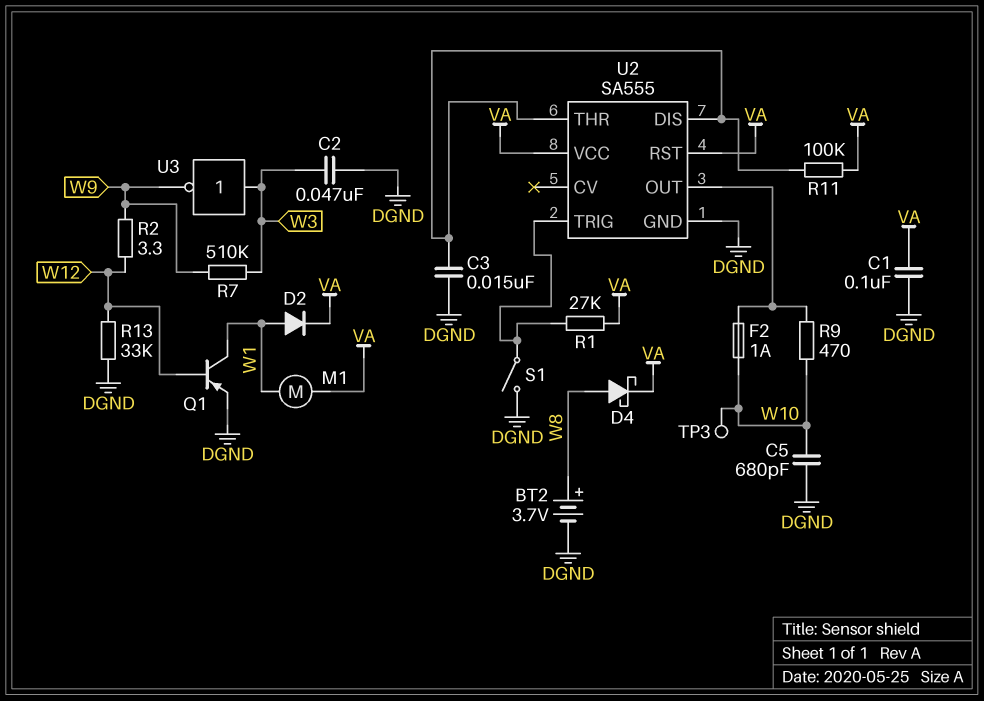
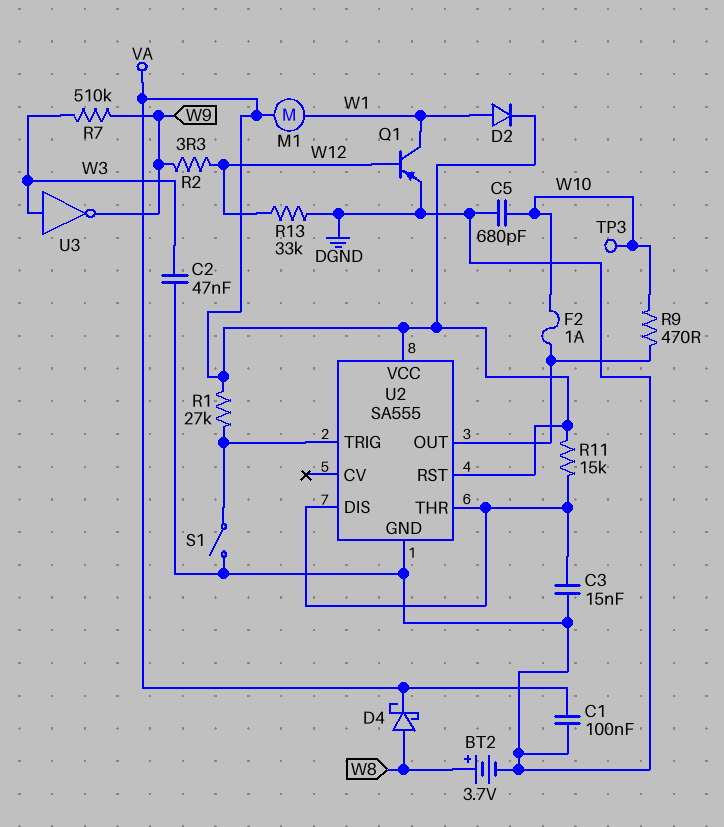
R11: 100k (U2/DIS, VA) -> 15k (U2/DIS, VA)

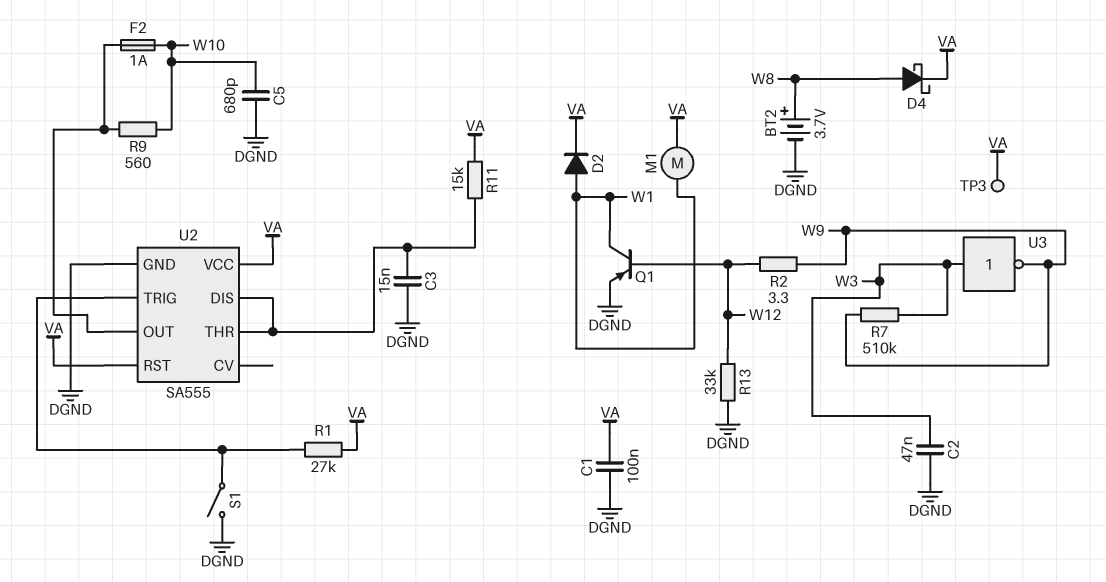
R9: 470 (U2/OUT, W10) -> 560 (U2/OUT, W10)
TP3: test point (W10) -> test point (VA)

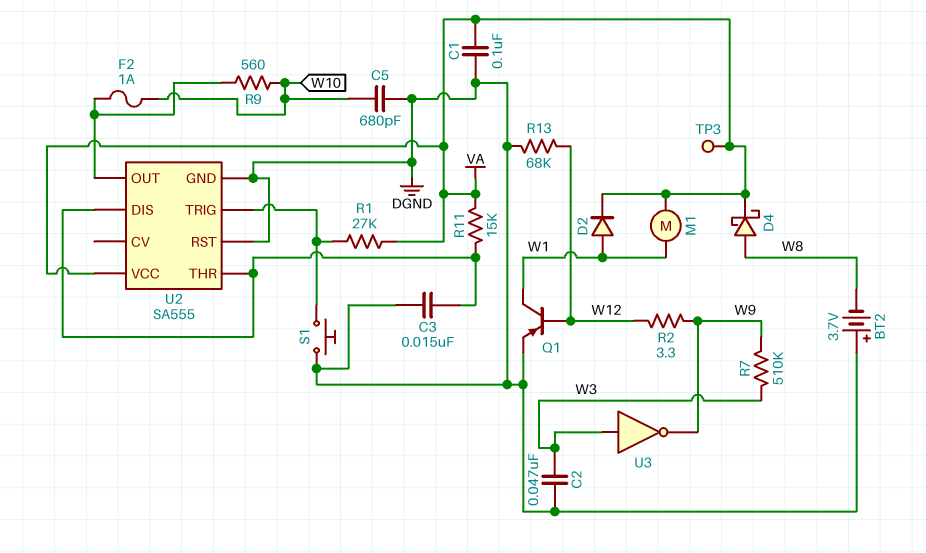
BT2: 3.7V (plus W8, minus DGND) -> 3.7V (plus DGND, minus W8)
R13: 33k (DGND, W12) -> 68k (DGND, W12)
S1: switch (DGND, U2/TRIG) -> button (DGND, U2/TRIG)
U2 pin RST: VA -> DGND

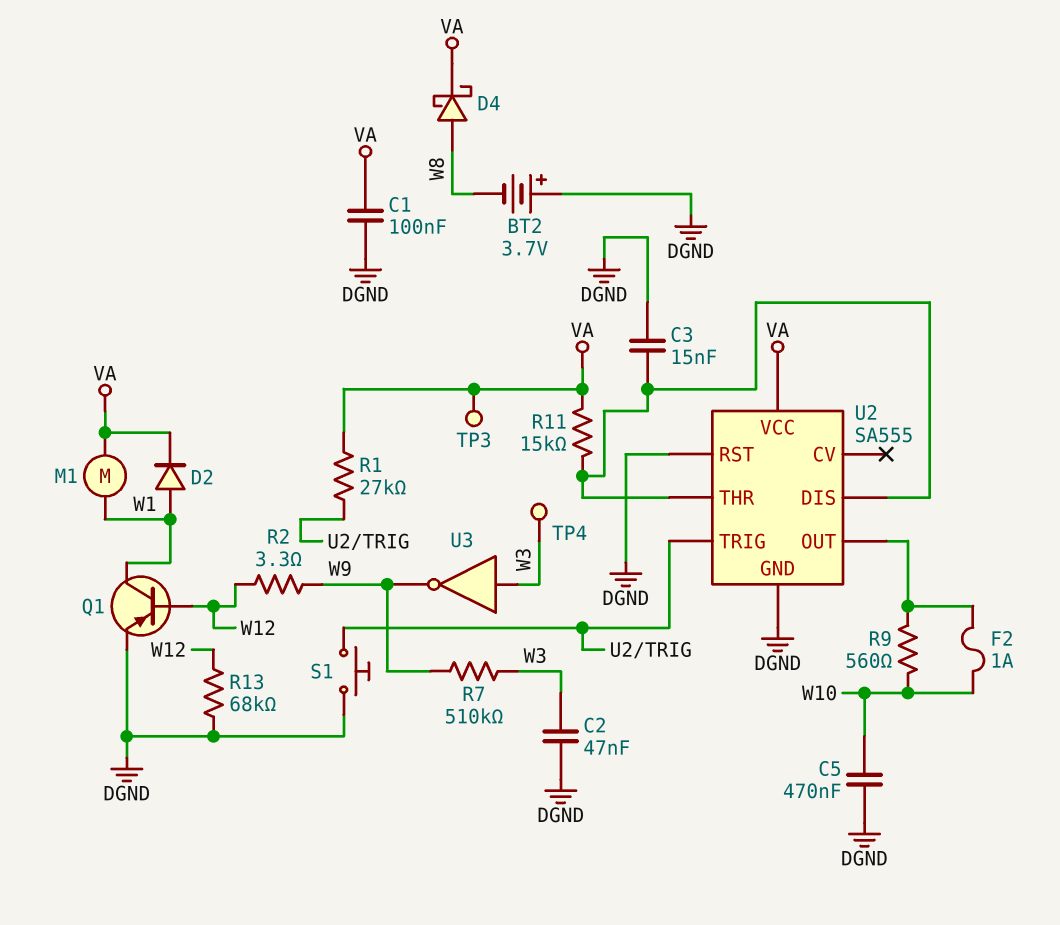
C5: 680pF (DGND, W10) -> 470nF (DGND, W10)
TP4: none -> test point (W3)

